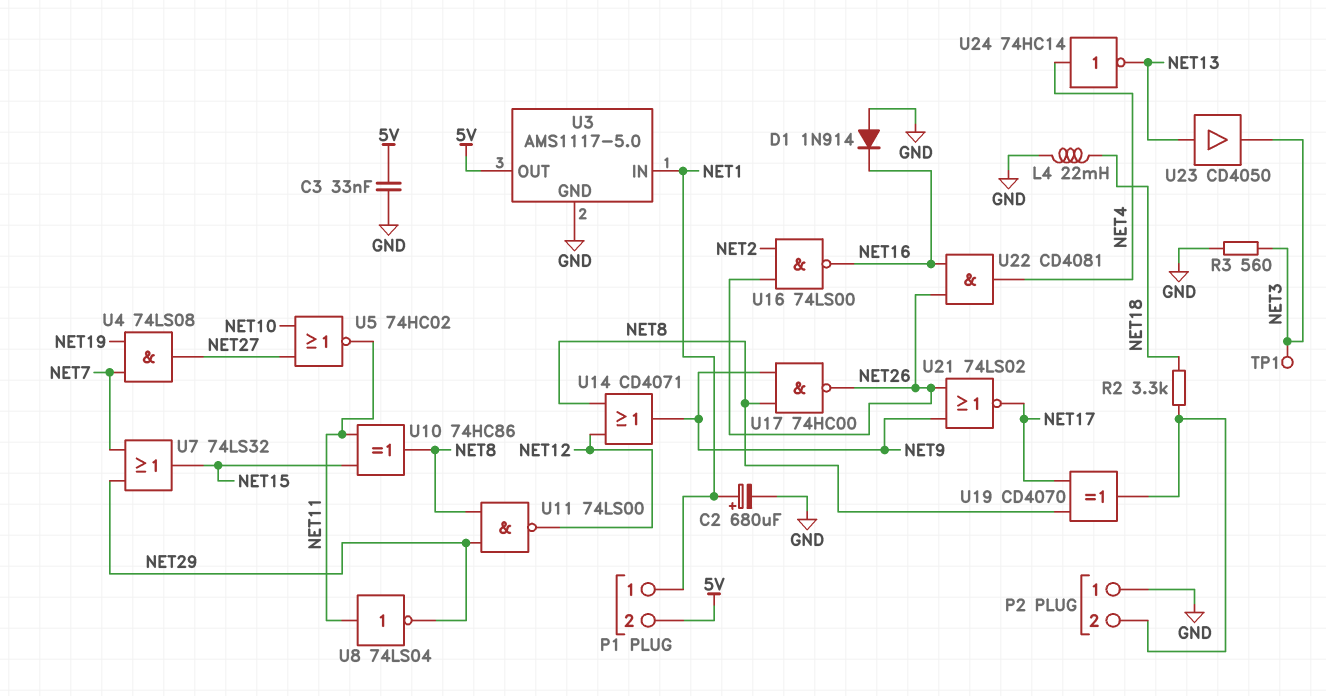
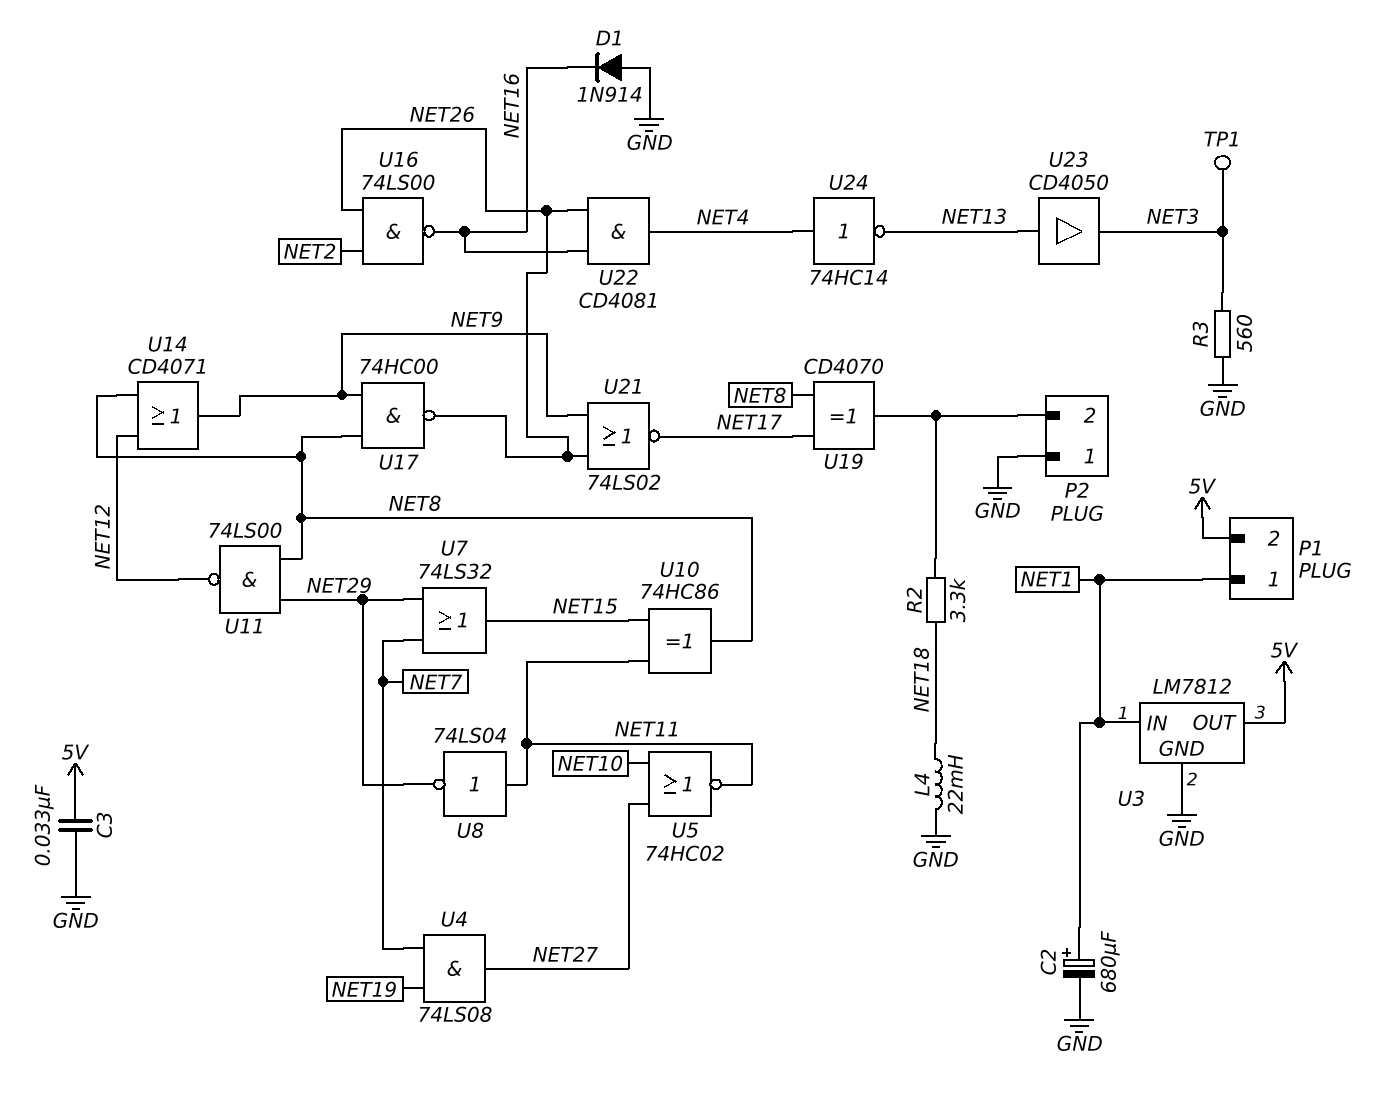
U3: AMS1117-5.0 -> LM7812

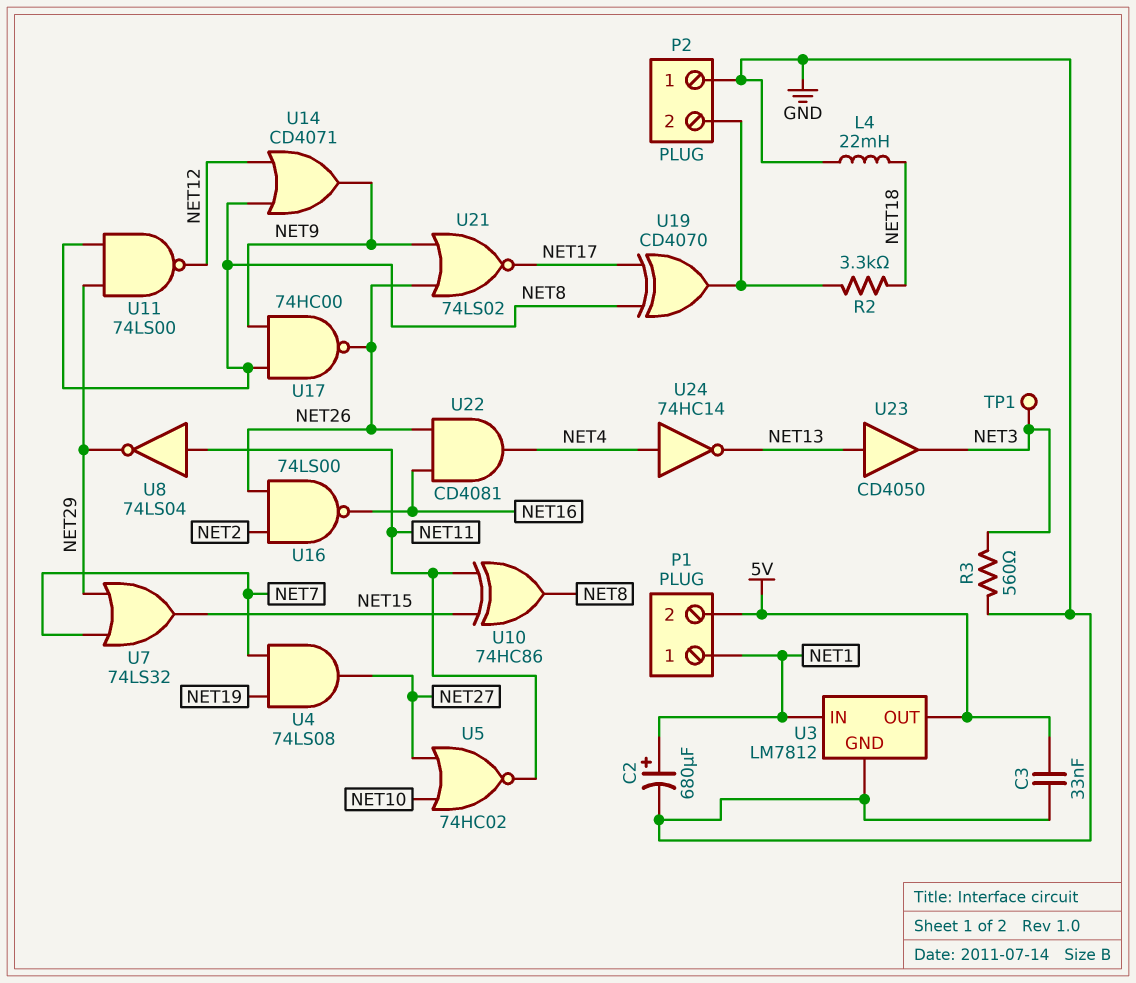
D1: diode 1N914 (A GND, K NET16) -> none

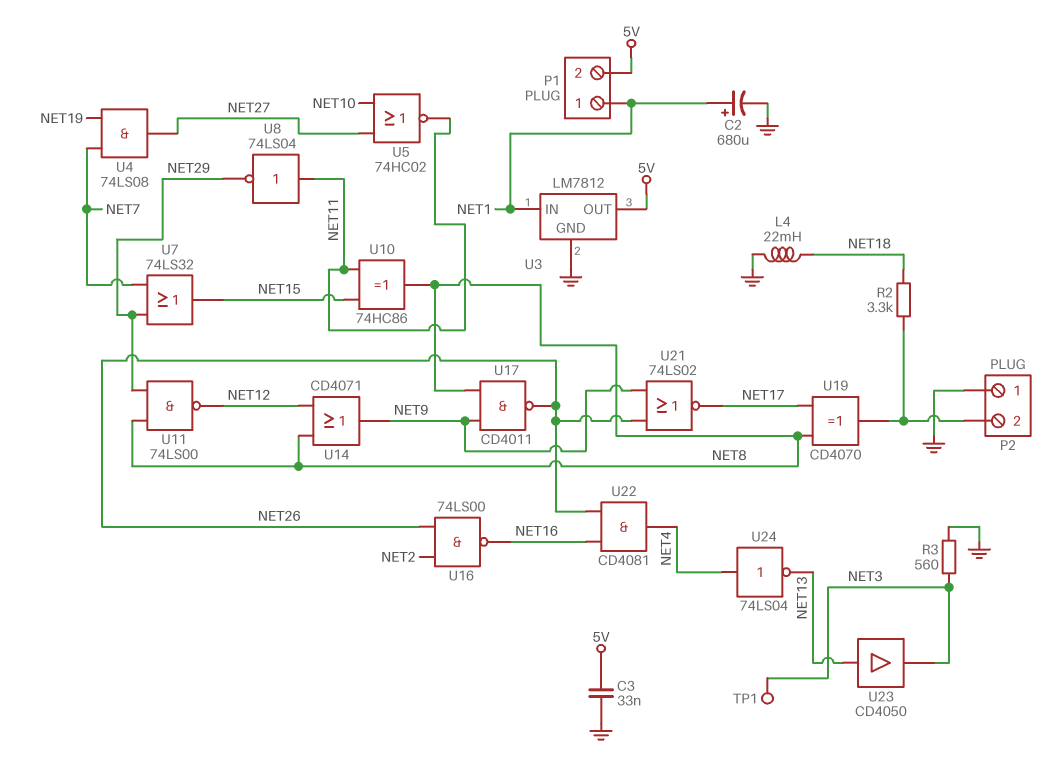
U17: NAND 74HC00 (in NET8, in NET9, out NET26) -> NAND CD4011 (in NET8, in NET9, out NET26)
U24: NOT 74HC14 (in NET4, out NET13) -> NOT 74LS04 (in NET4, out NET13)

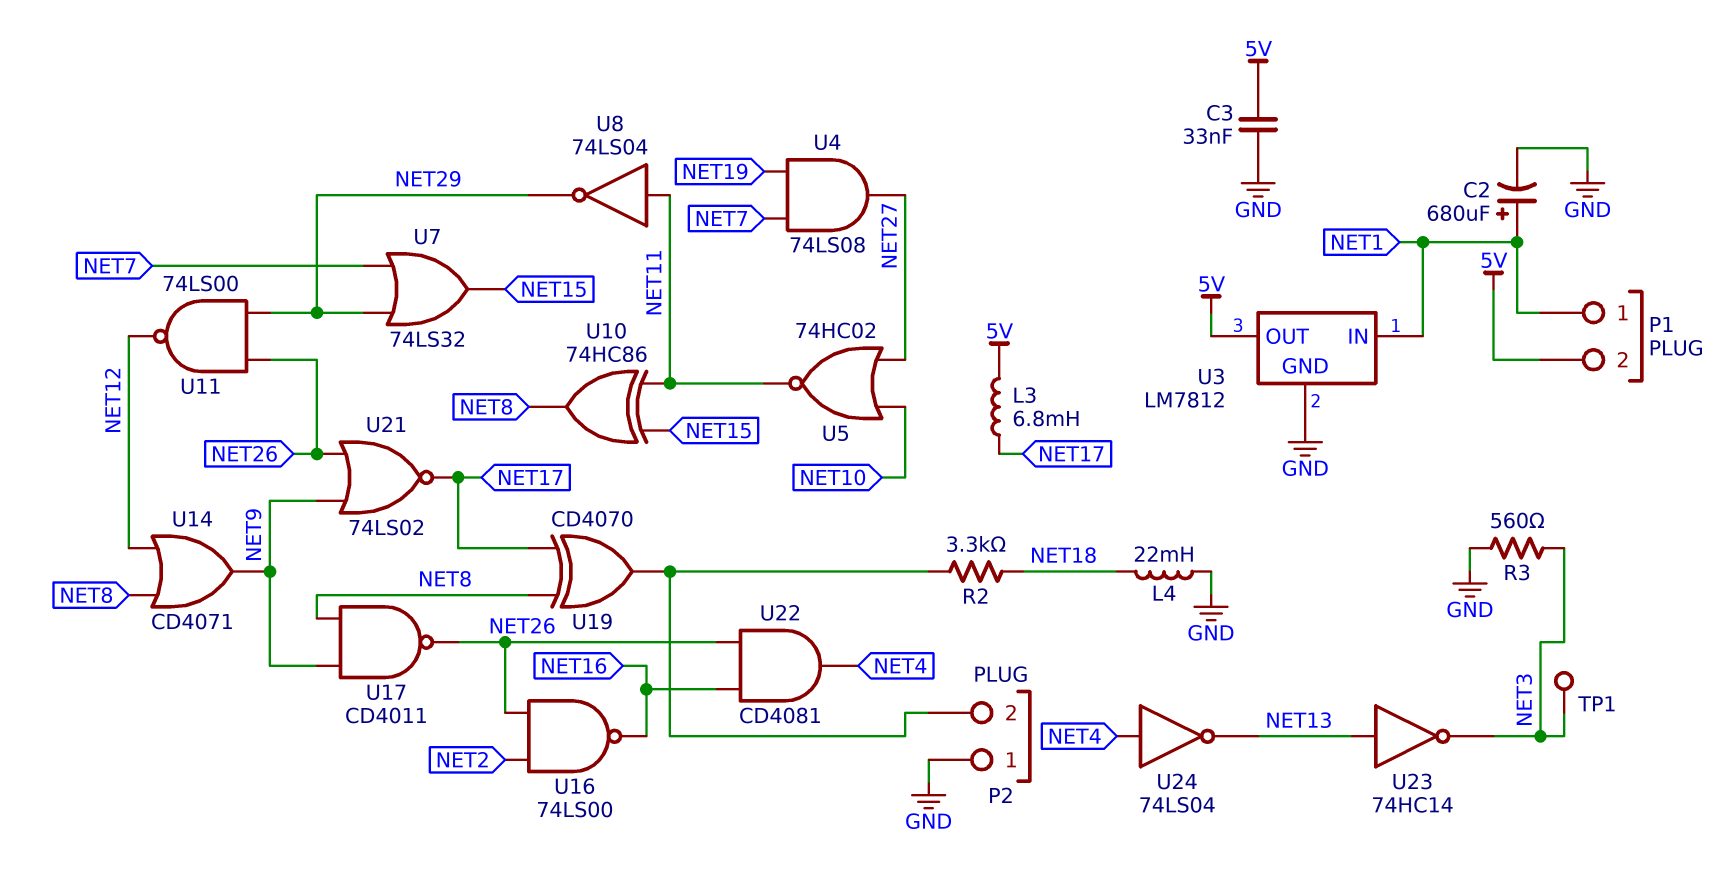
L3: none -> 6.8mH (5V, NET17)
U11: NAND 74LS00 (in NET8, in NET29, out NET12) -> NAND 74LS00 (in NET26, in NET29, out NET12)
U23: buffer CD4050 (in NET13, out NET3) -> NOT 74HC14 (in NET13, out NET3)

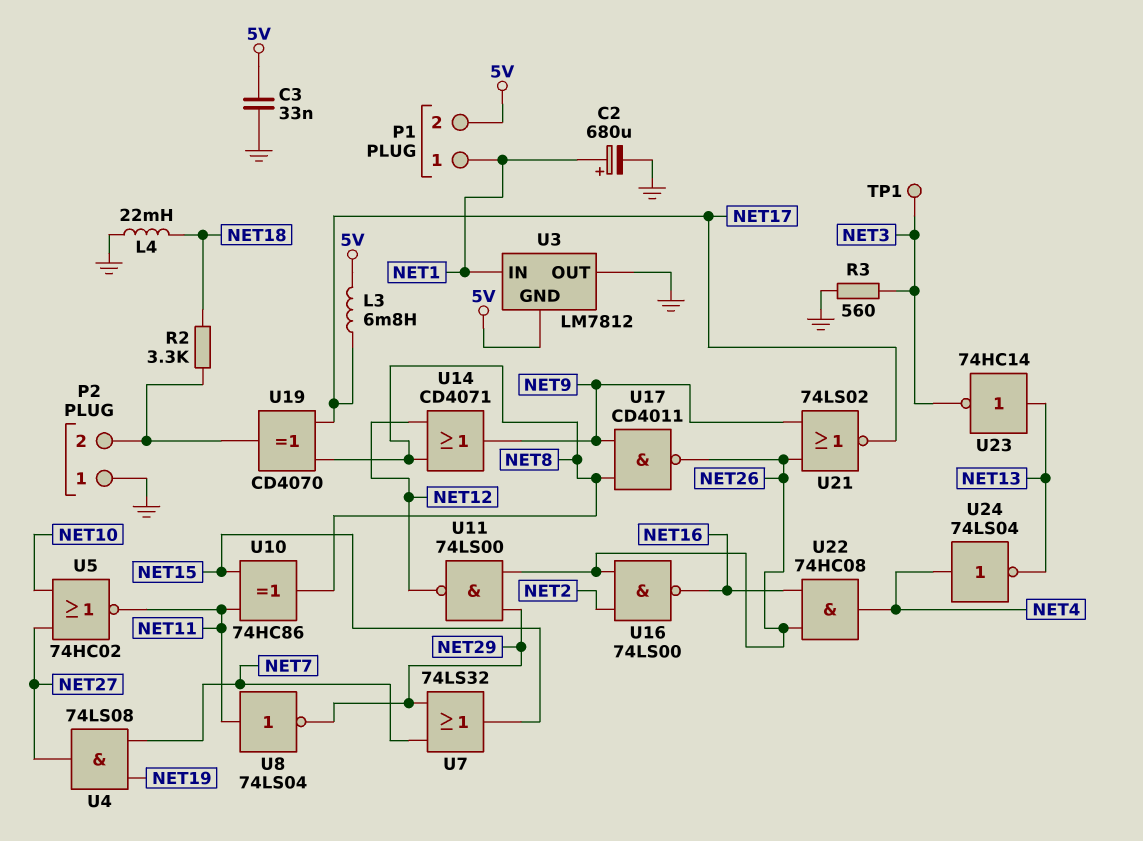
U3 pin GND: GND -> 5V
U3 pin OUT: 5V -> GND
U22: AND CD4081 (in NET16, in NET26, out NET4) -> AND 74HC08 (in NET16, in NET26, out NET4)

